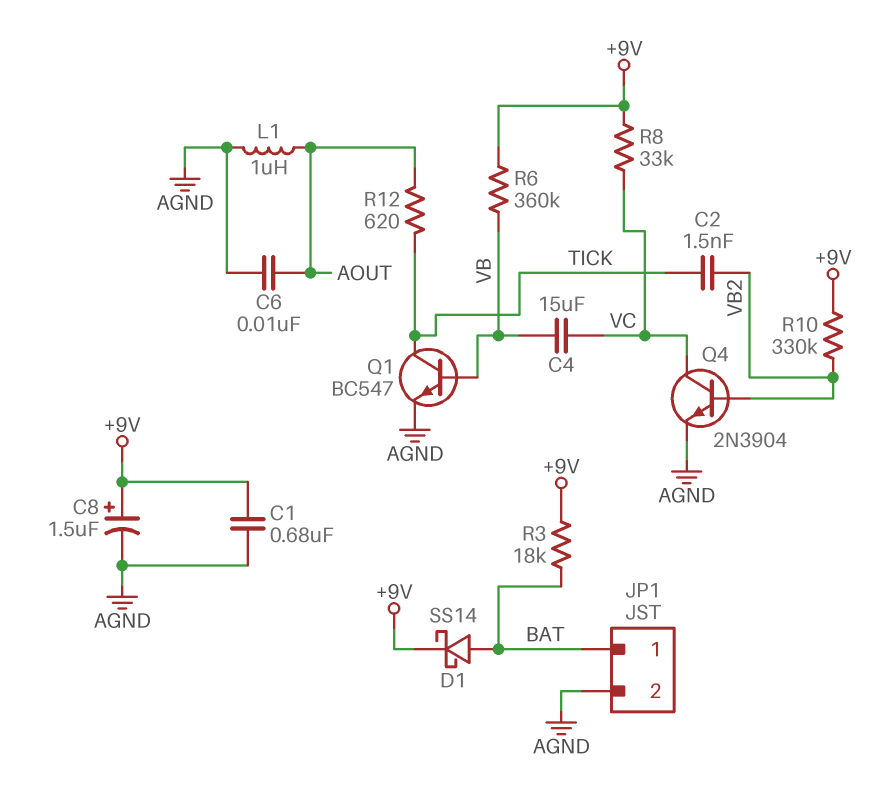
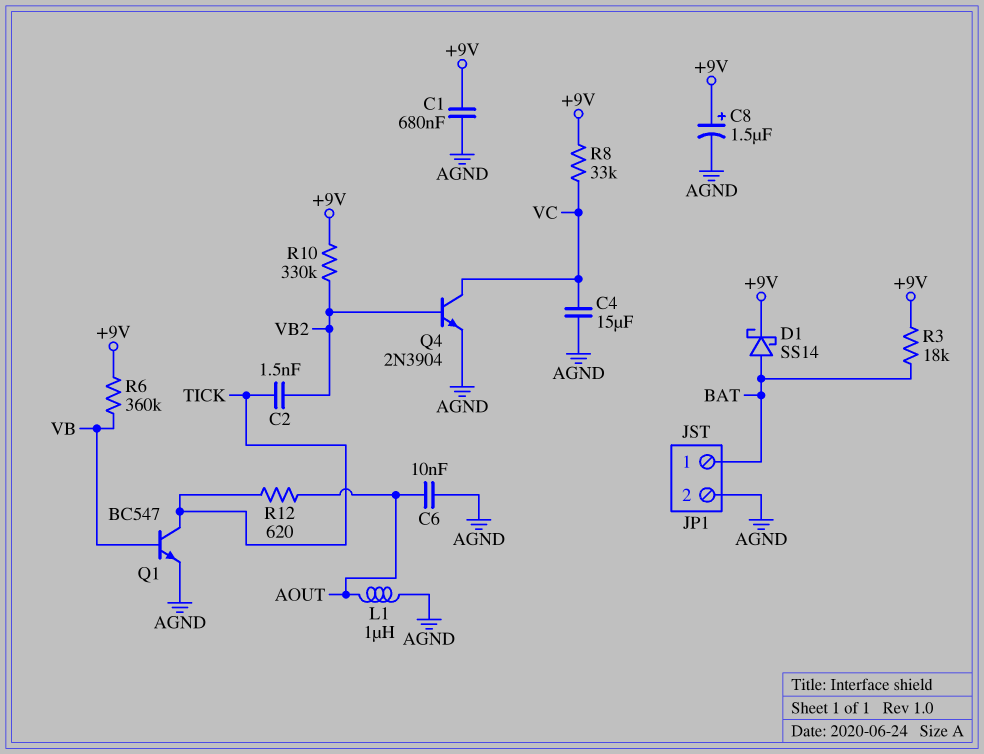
C4: 15uF (VB, VC) -> 15uF (AGND, VC)

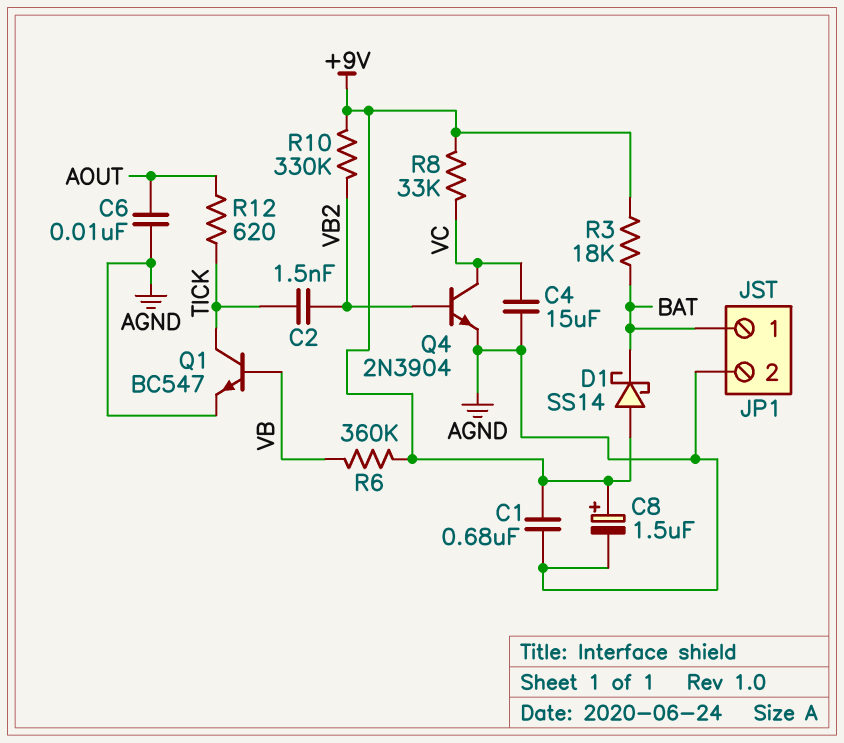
D1: schottky SS14 (A BAT, K +9V) -> schottky SS14 (A +9V, K BAT)
L1: 1uH (AGND, AOUT) -> none

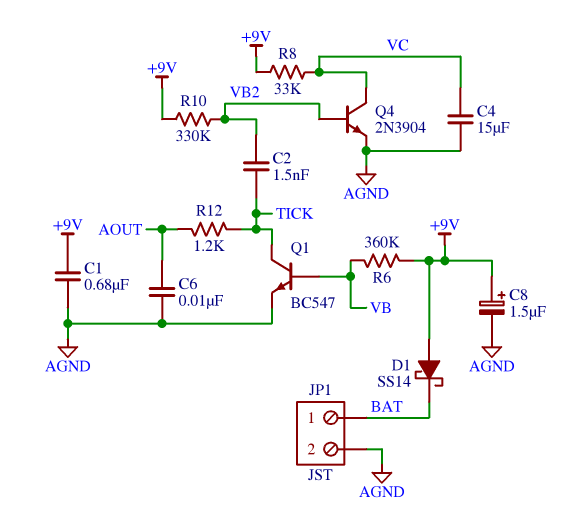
R3: 18k (+9V, BAT) -> none
R12: 620 (AOUT, TICK) -> 1.2k (AOUT, TICK)

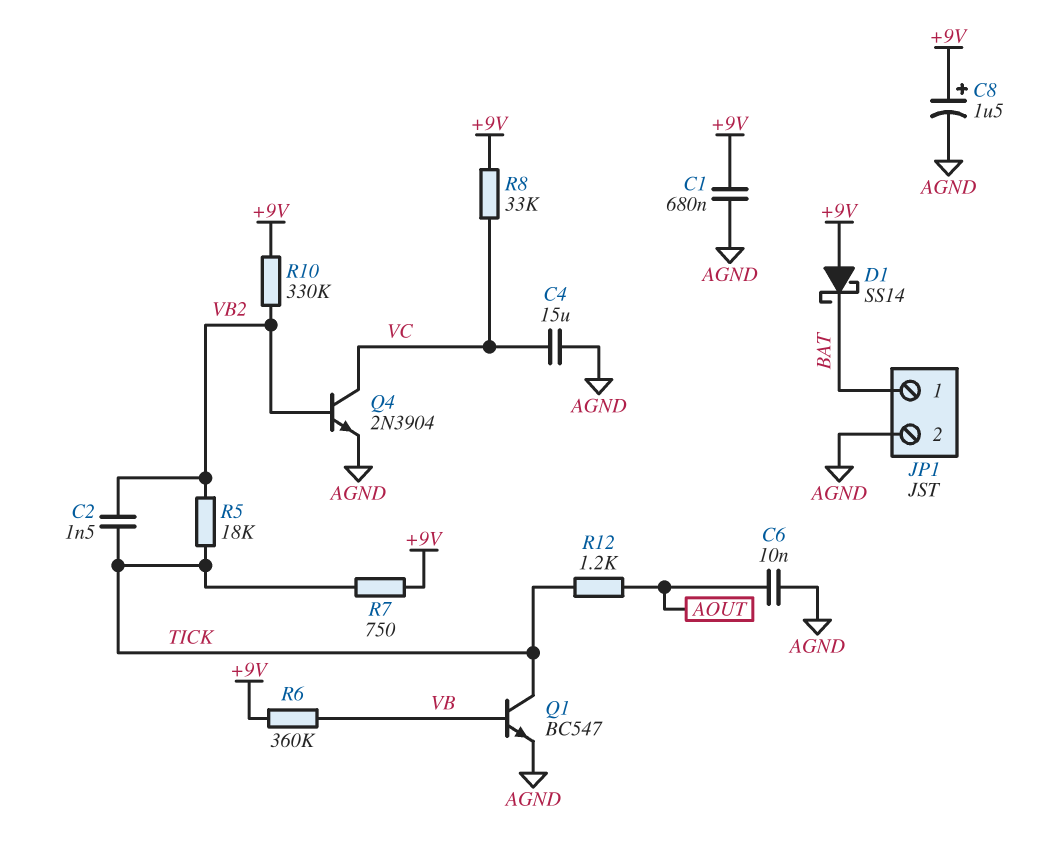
R5: none -> 18k (TICK, VB2)
R7: none -> 750 (+9V, TICK)

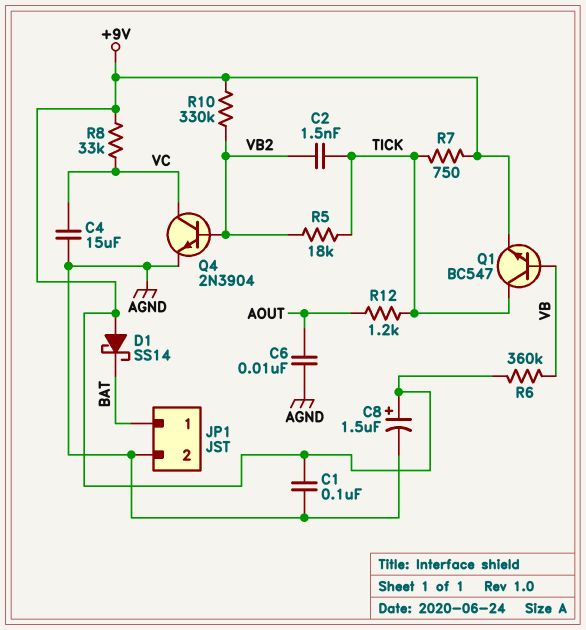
C1: 680nF (+9V, AGND) -> 100nF (+9V, AGND)
Q1: NPN BC547 (B VB, C TICK, E AGND) -> NPN BC547 (B VB, C TICK, E +9V)

